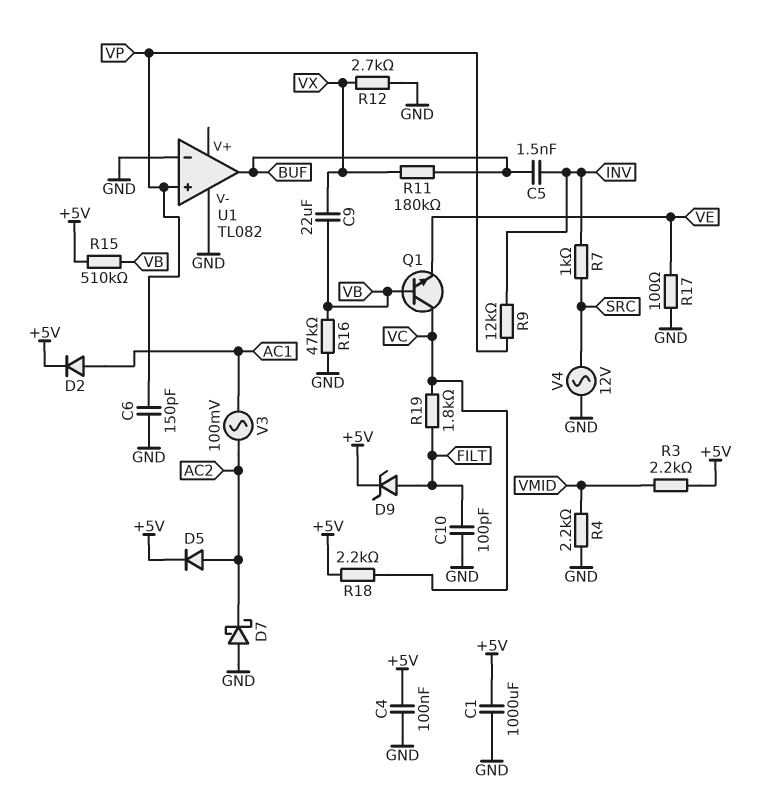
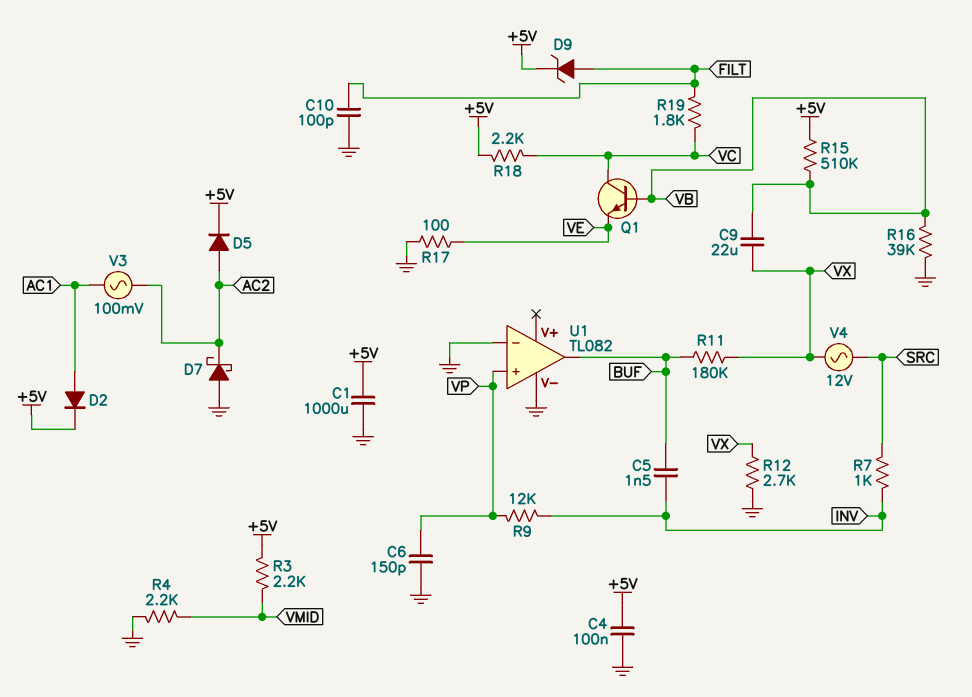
R16: 47k (GND, VB) -> 39k (GND, VB)
V4: AC 12V (GND, SRC) -> AC 12V (SRC, VX)

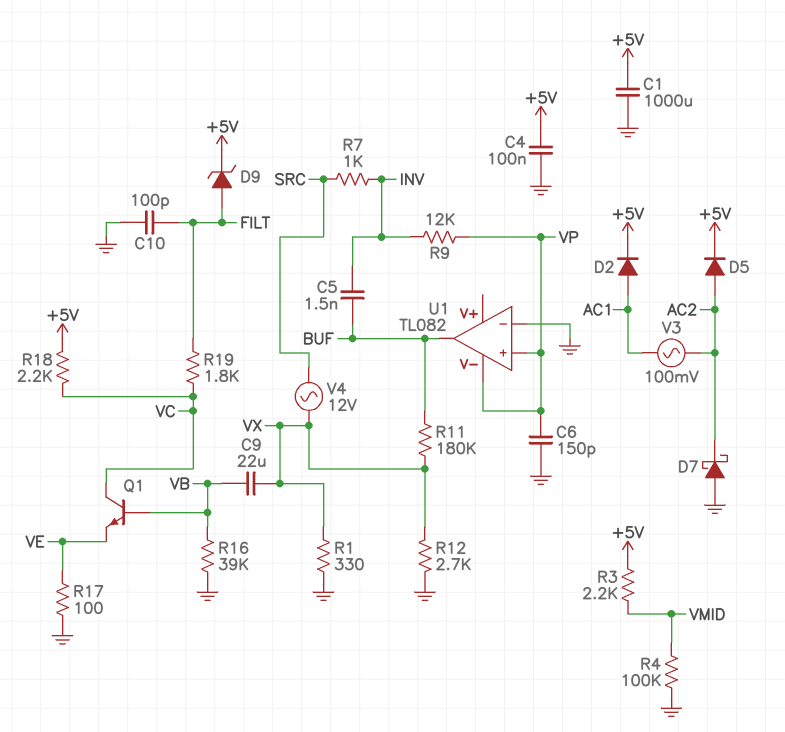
R1: none -> 330 (GND, VX)
R4: 2.2k (GND, VMID) -> 100k (GND, VMID)
R15: 510k (+5V, VB) -> none
U1 pin V-: GND -> VP

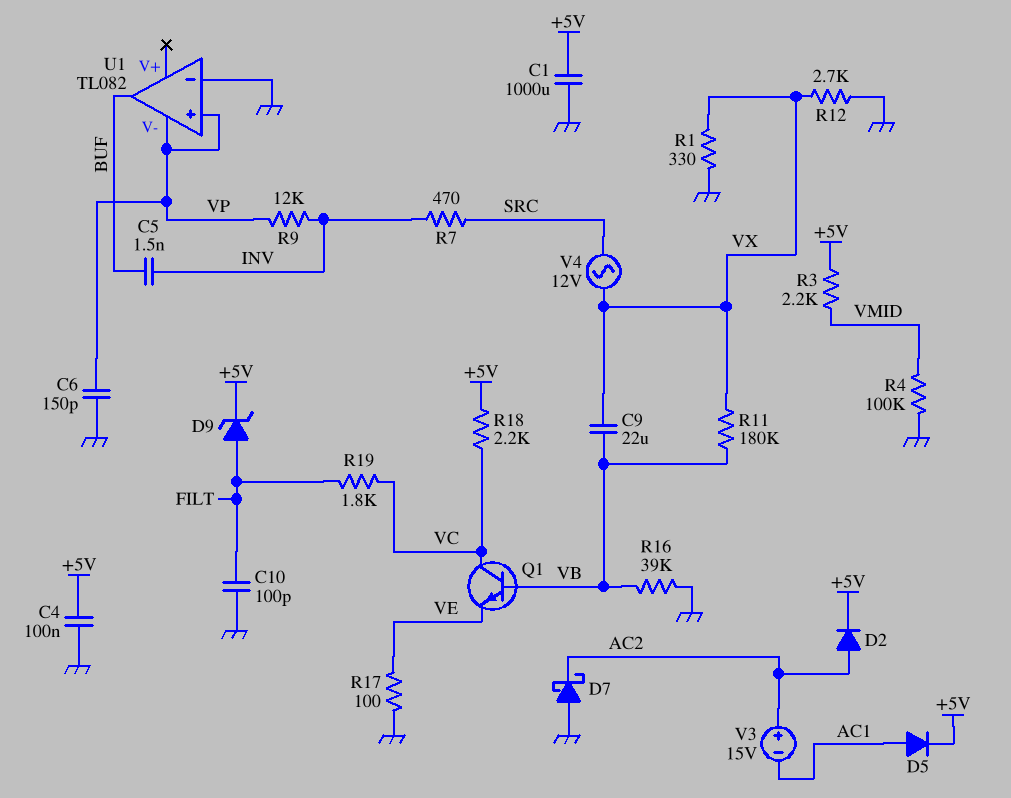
D2: diode (A AC1, K +5V) -> diode (A AC2, K +5V)
D5: diode (A AC2, K +5V) -> diode (A AC1, K +5V)
R7: 1k (INV, SRC) -> 470 (INV, SRC)
R11: 180k (BUF, VX) -> 180k (VB, VX)
V3: AC 100mV (AC1, AC2) -> 15V (plus AC2, minus AC1)

